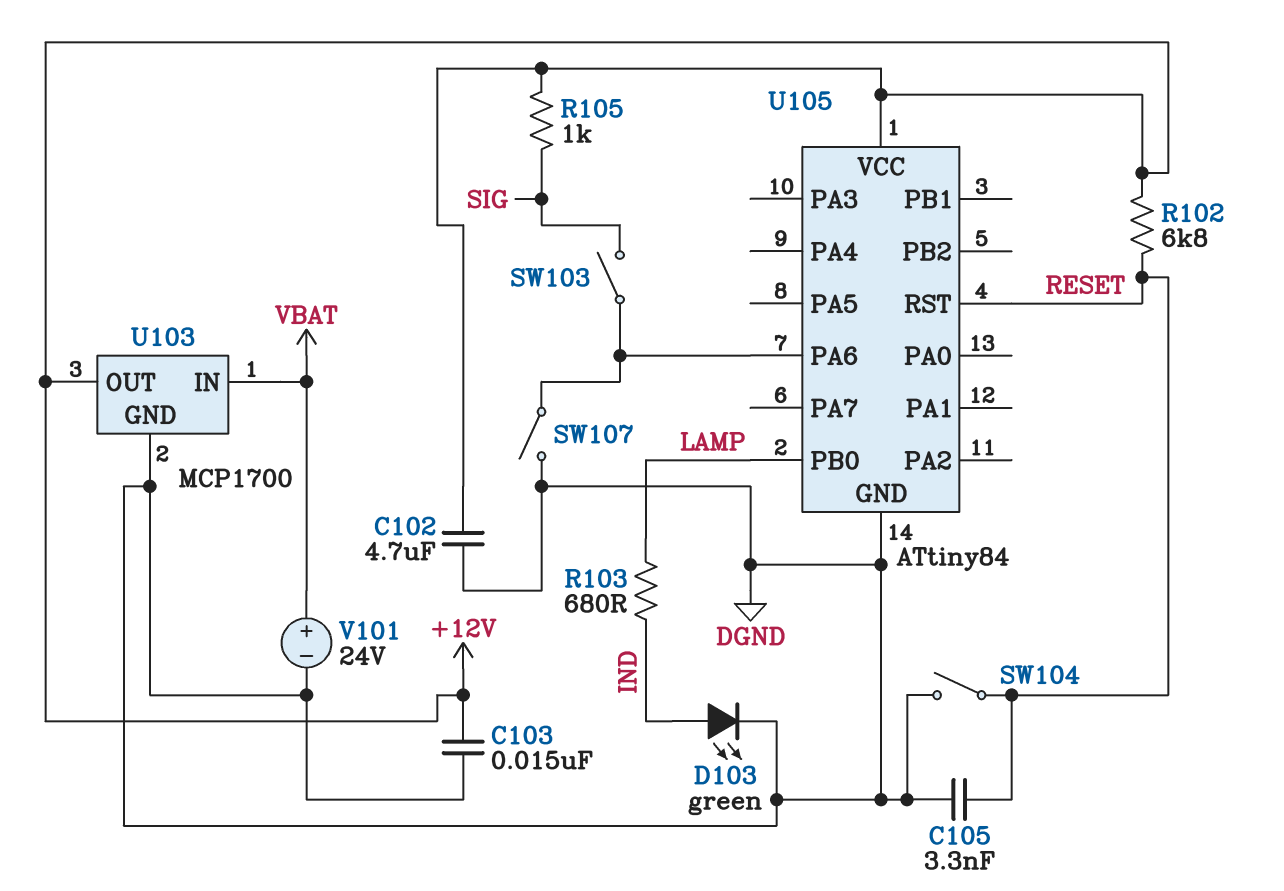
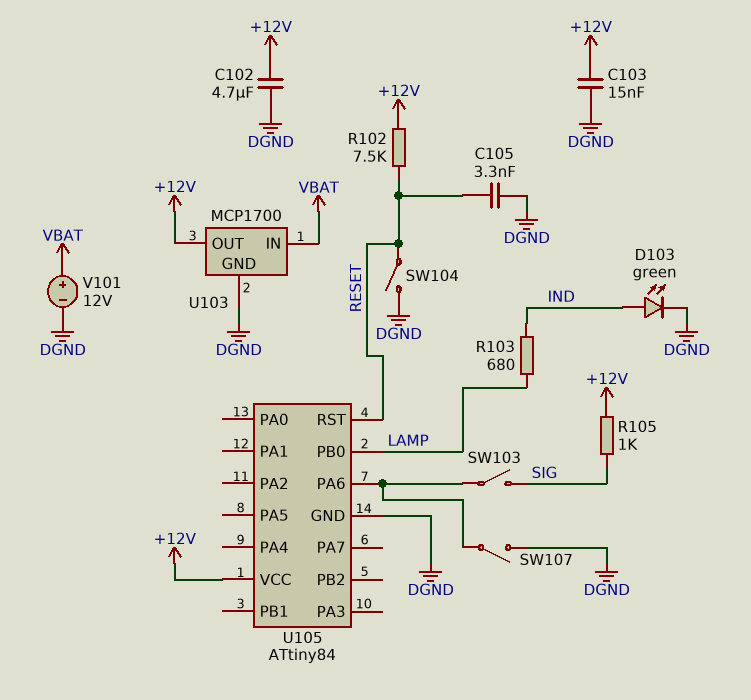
R102: 6.8k (+12V, RESET) -> 7.5k (+12V, RESET)
V101: 24V (plus VBAT, minus DGND) -> 12V (plus VBAT, minus DGND)

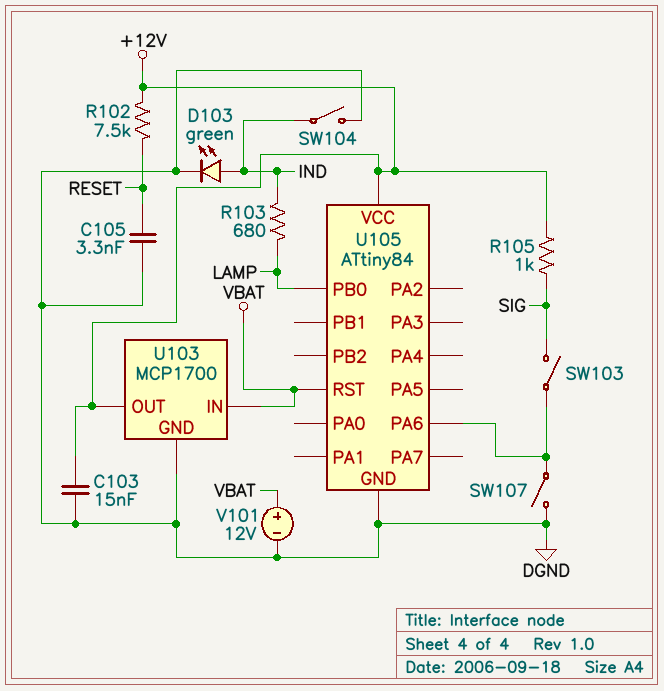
C102: 4.7uF (+12V, DGND) -> none
SW104: switch (DGND, RESET) -> switch (DGND, IND)
U105 pin RST: RESET -> VBAT

